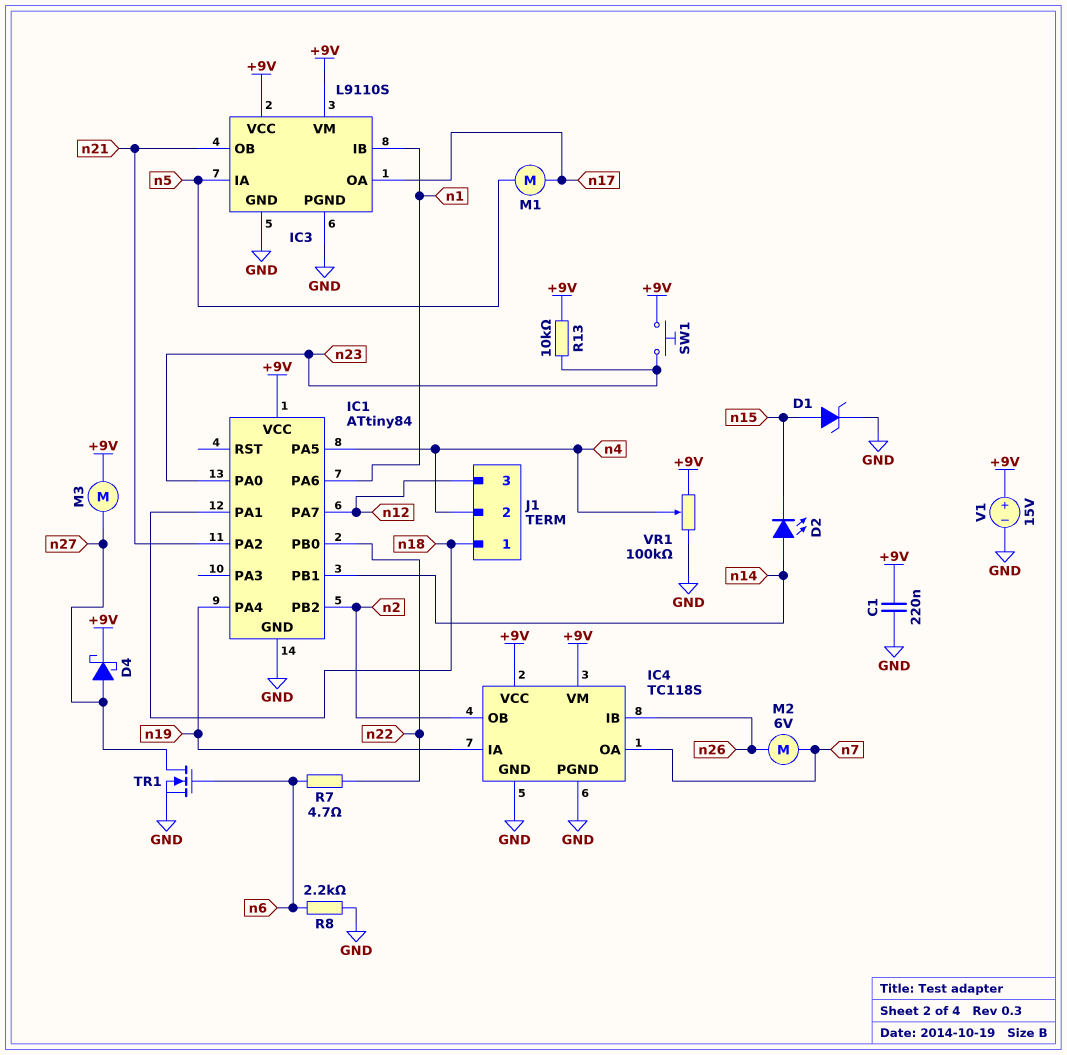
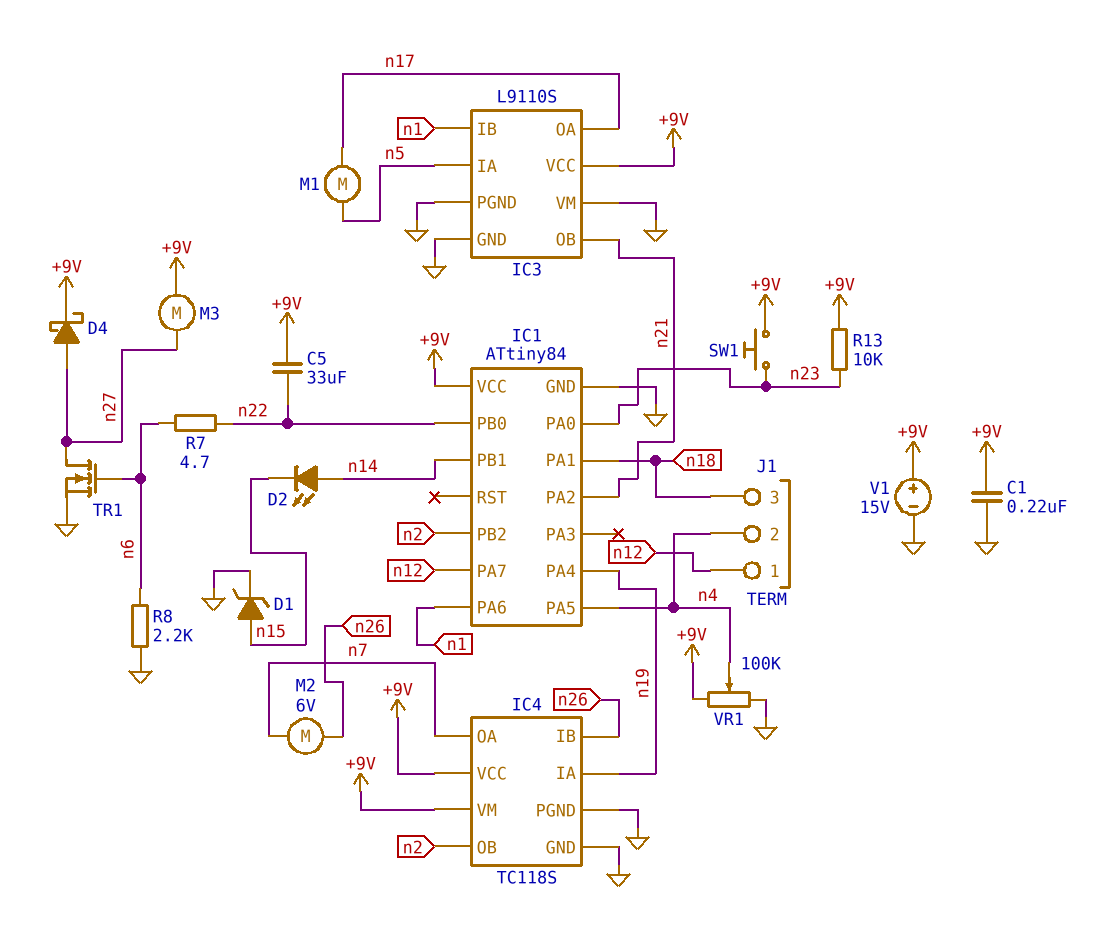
C5: none -> 33uF (+9V, n22)
IC3 pin VM: +9V -> GND
J1 pin 1: n18 -> n12
J1 pin 3: n12 -> n18

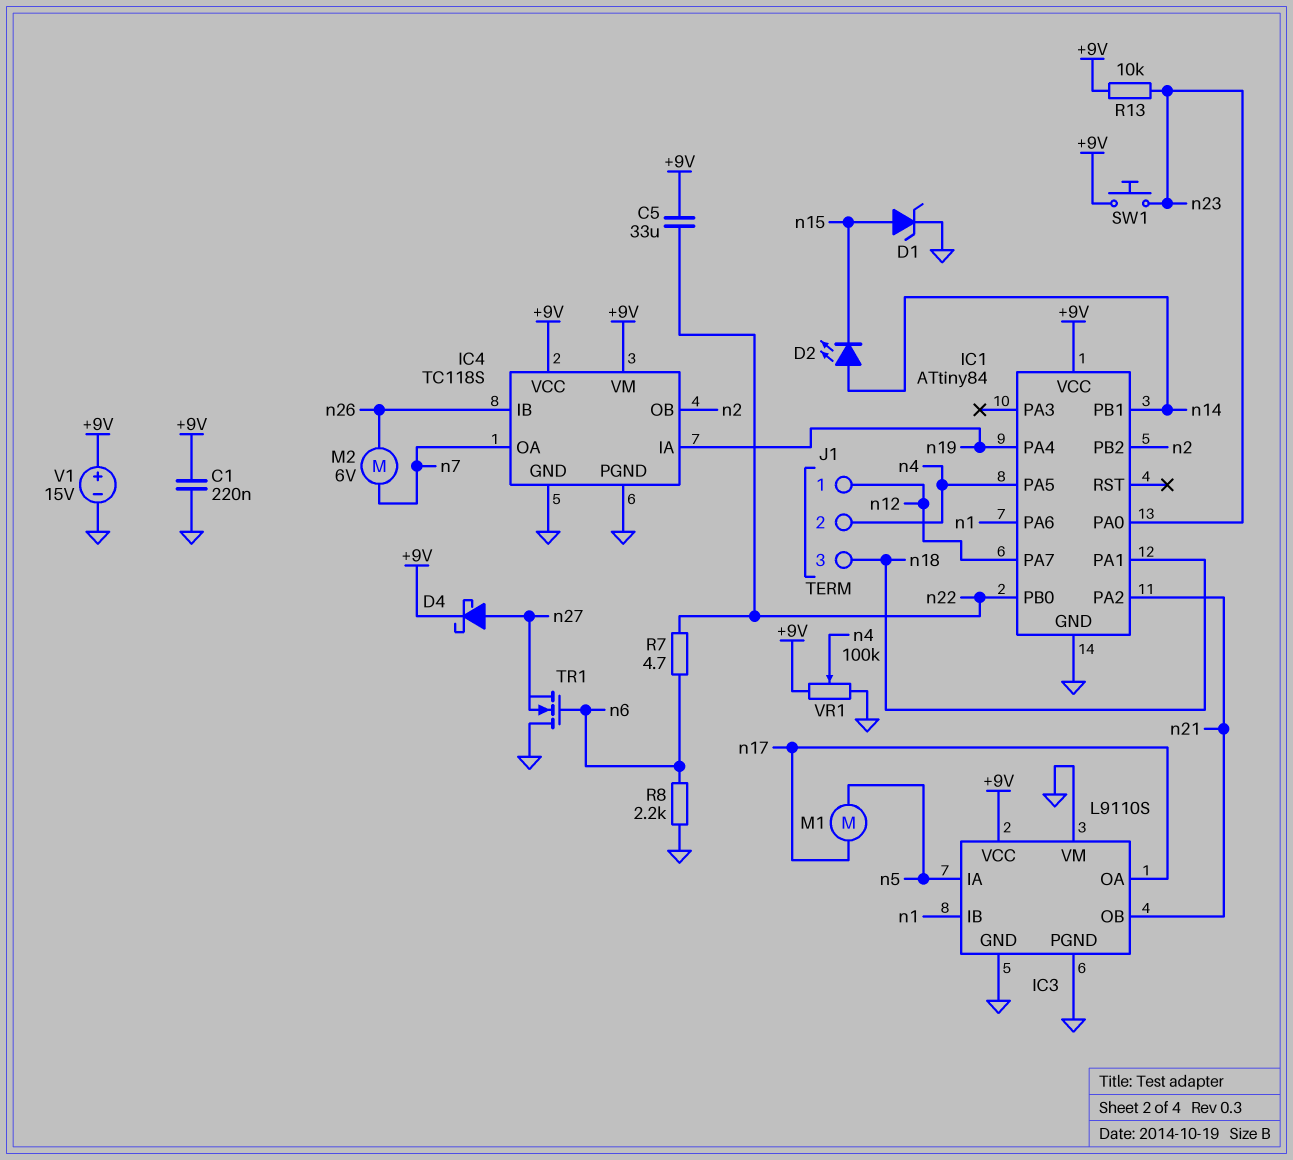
M3: motor (+9V, n27) -> none
TR1: NMOS (G n6, D n27, S GND) -> NMOS (G n6, D GND, S n27)

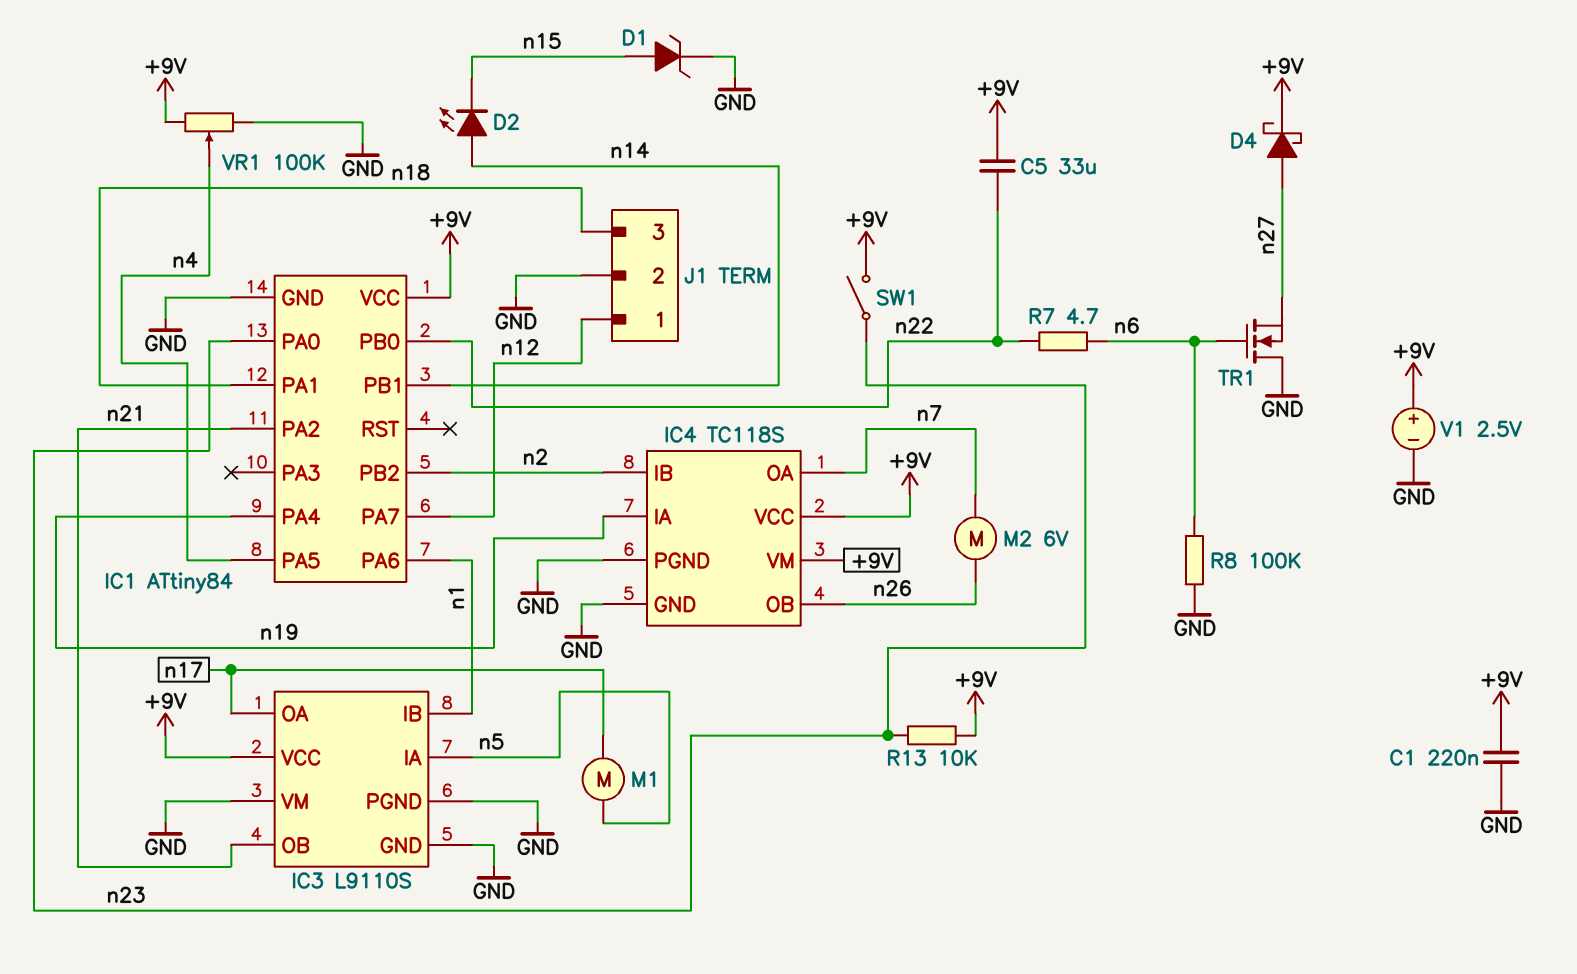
IC4 pin IB: n26 -> n2
IC4 pin OB: n2 -> n26
J1 pin 2: n4 -> GND
R8: 2.2k (GND, n6) -> 100k (GND, n6)
SW1: button (+9V, n23) -> switch (+9V, n23)
V1: 15V (plus +9V, minus GND) -> 2.5V (plus +9V, minus GND)

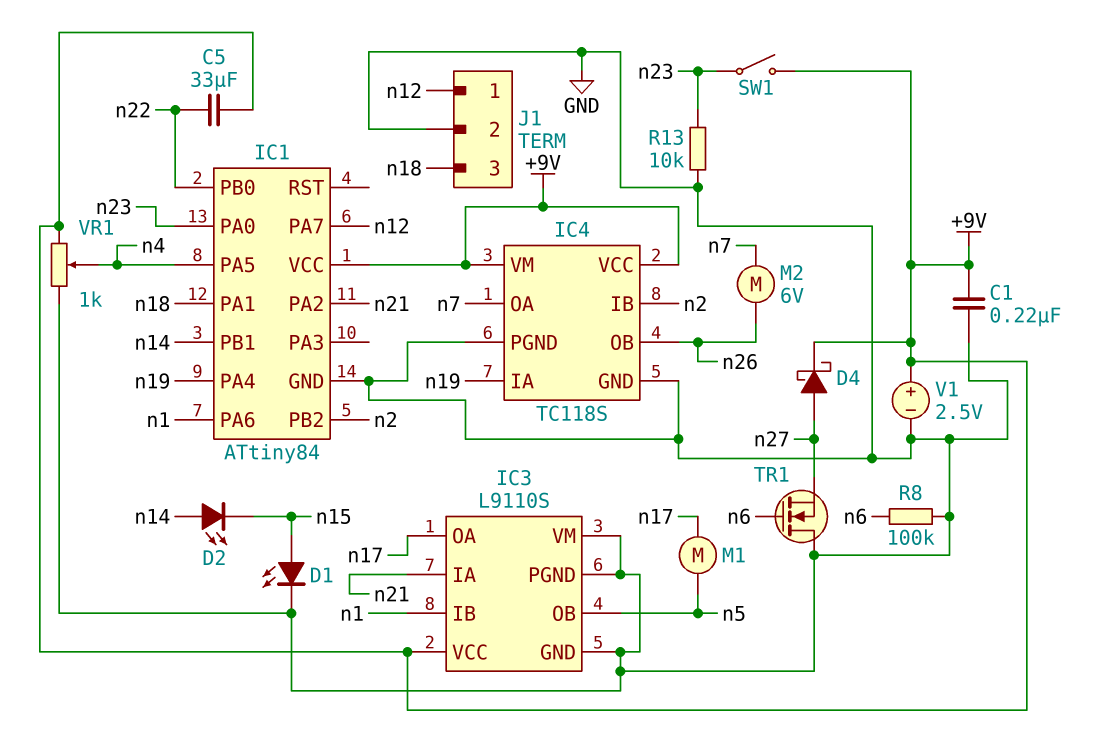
D1: zener (A n15, K GND) -> LED (A n15, K GND)
IC3 pin IA: n5 -> n21
IC3 pin OB: n21 -> n5
R7: 4.7 (n6, n22) -> none
R13: 10k (+9V, n23) -> 10k (GND, n23)
VR1: 100k (+9V, GND, wiper n4) -> 1k (+9V, GND, wiper n4)

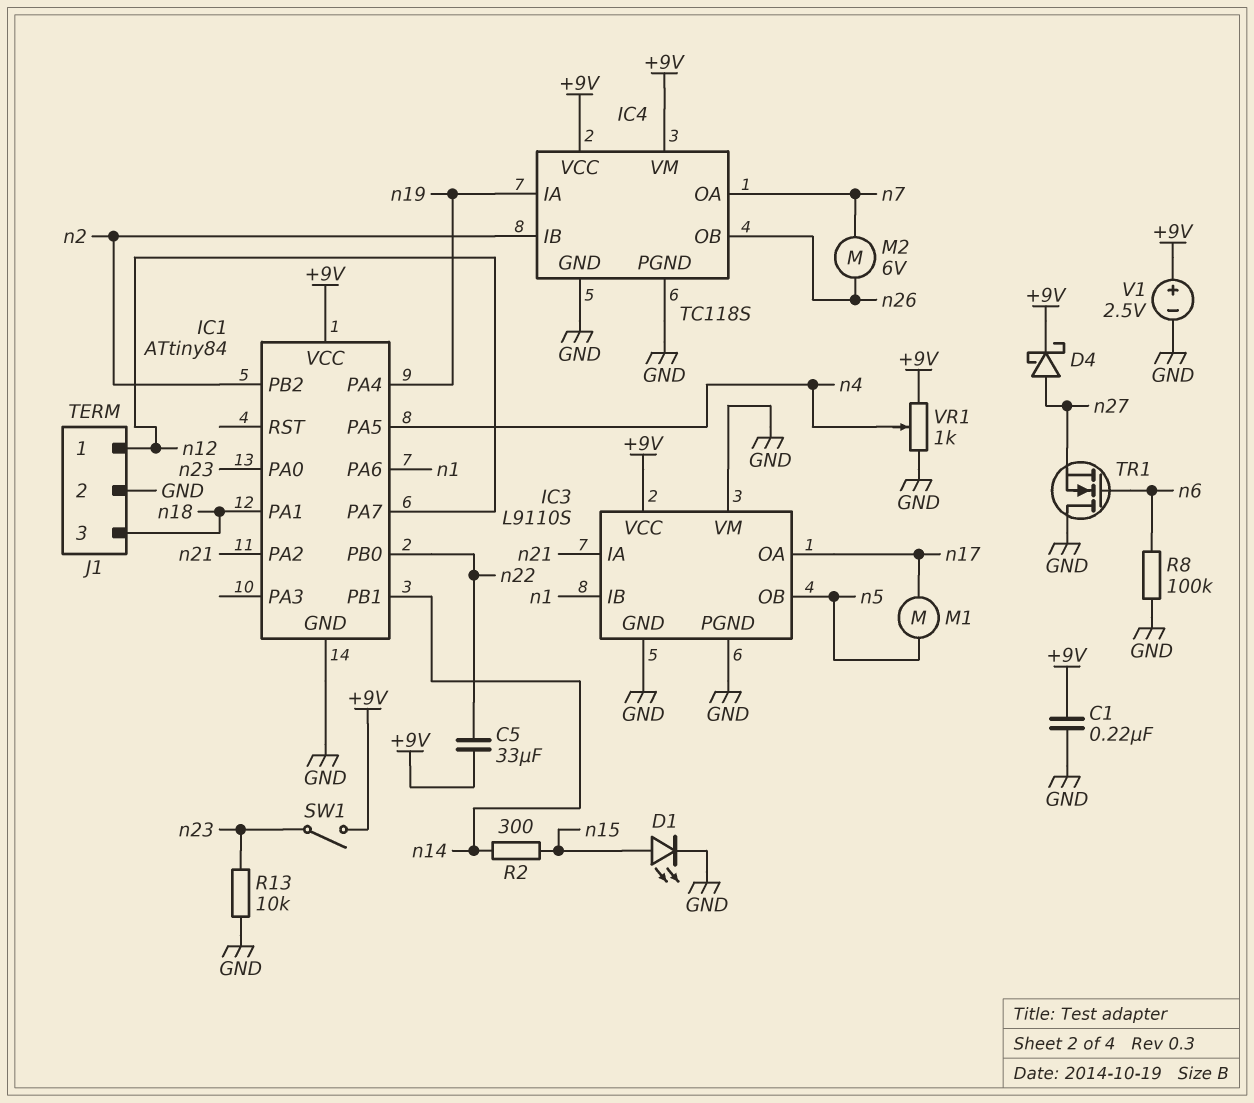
D2: LED (A n14, K n15) -> none
R2: none -> 300 (n14, n15)

